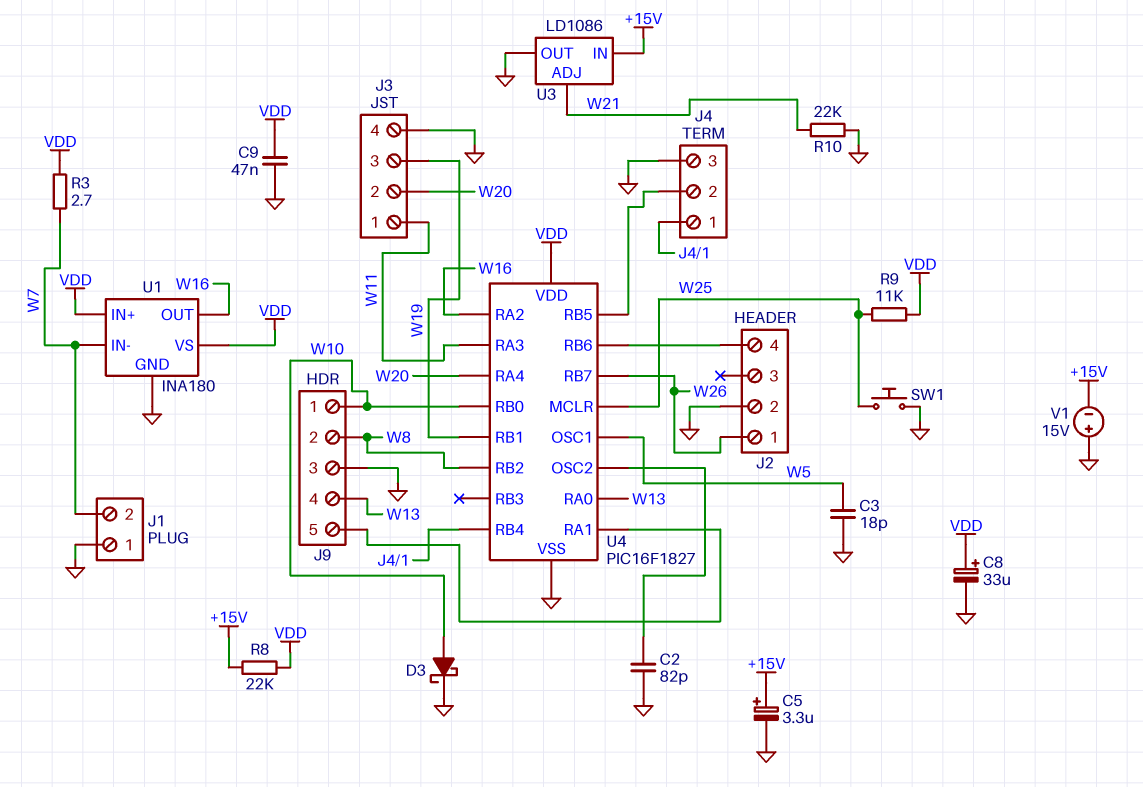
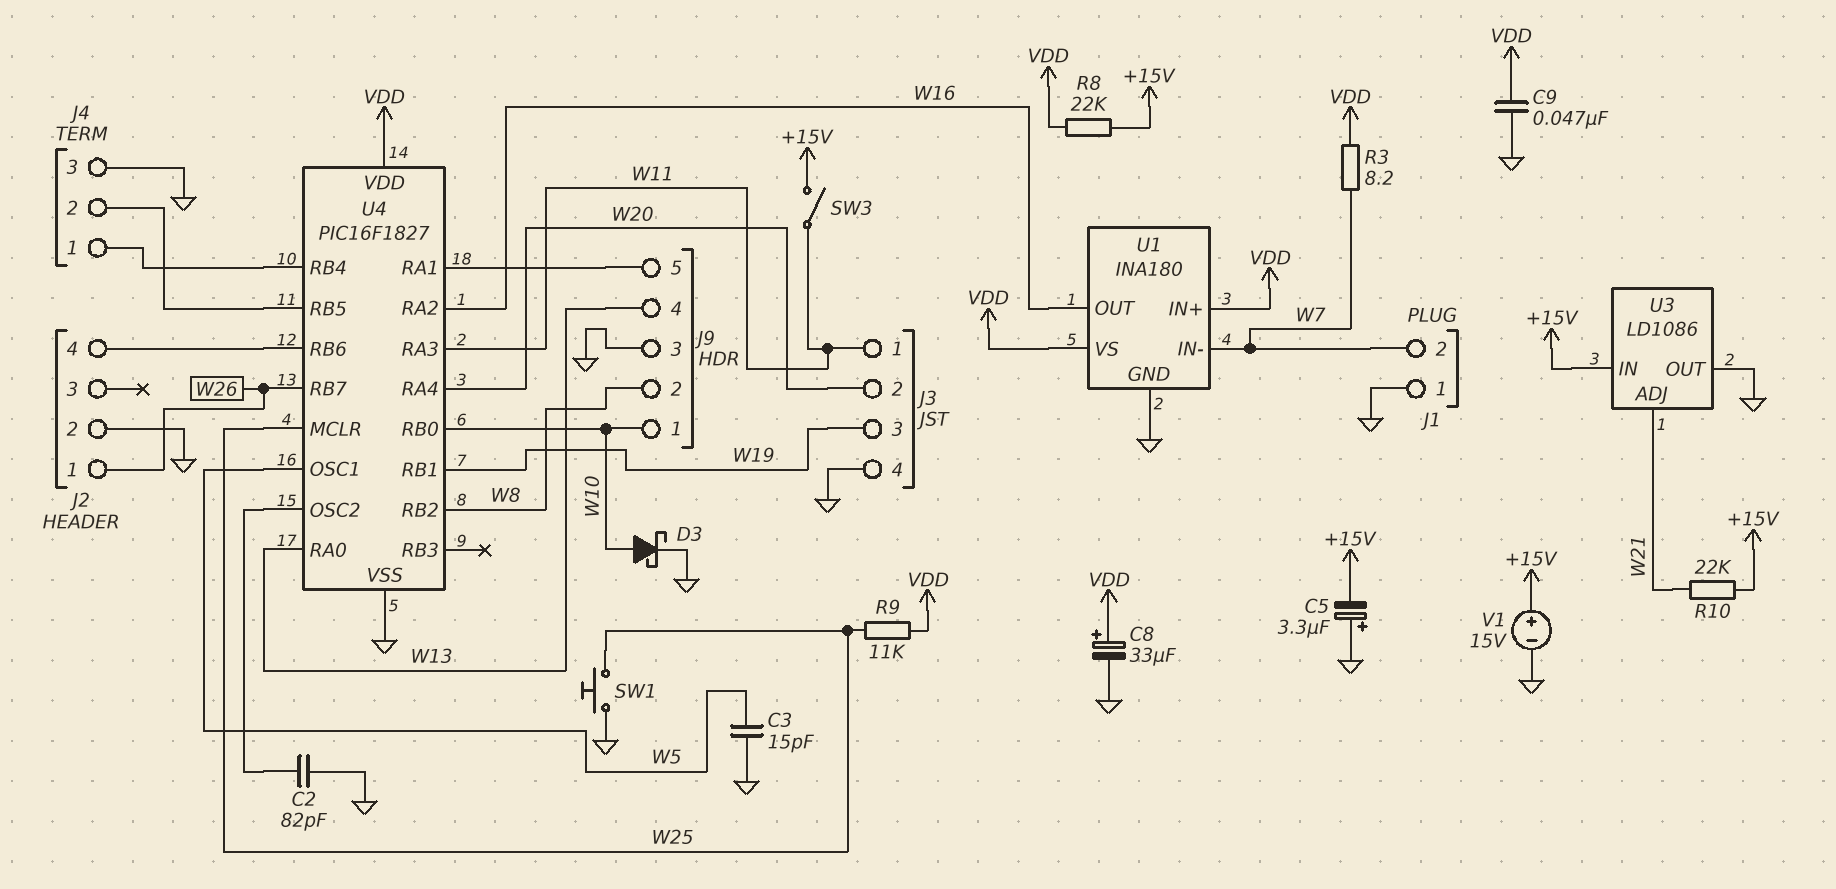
C3: 18pF (GND, W5) -> 15pF (GND, W5)
C5: 3.3uF (plus +15V, minus GND) -> 3.3uF (plus GND, minus +15V)
R3: 2.7 (VDD, W7) -> 8.2 (VDD, W7)
R10: 22k (GND, W21) -> 22k (+15V, W21)
SW3: none -> switch (+15V, W11)
V1: 15V (plus GND, minus +15V) -> 15V (plus +15V, minus GND)

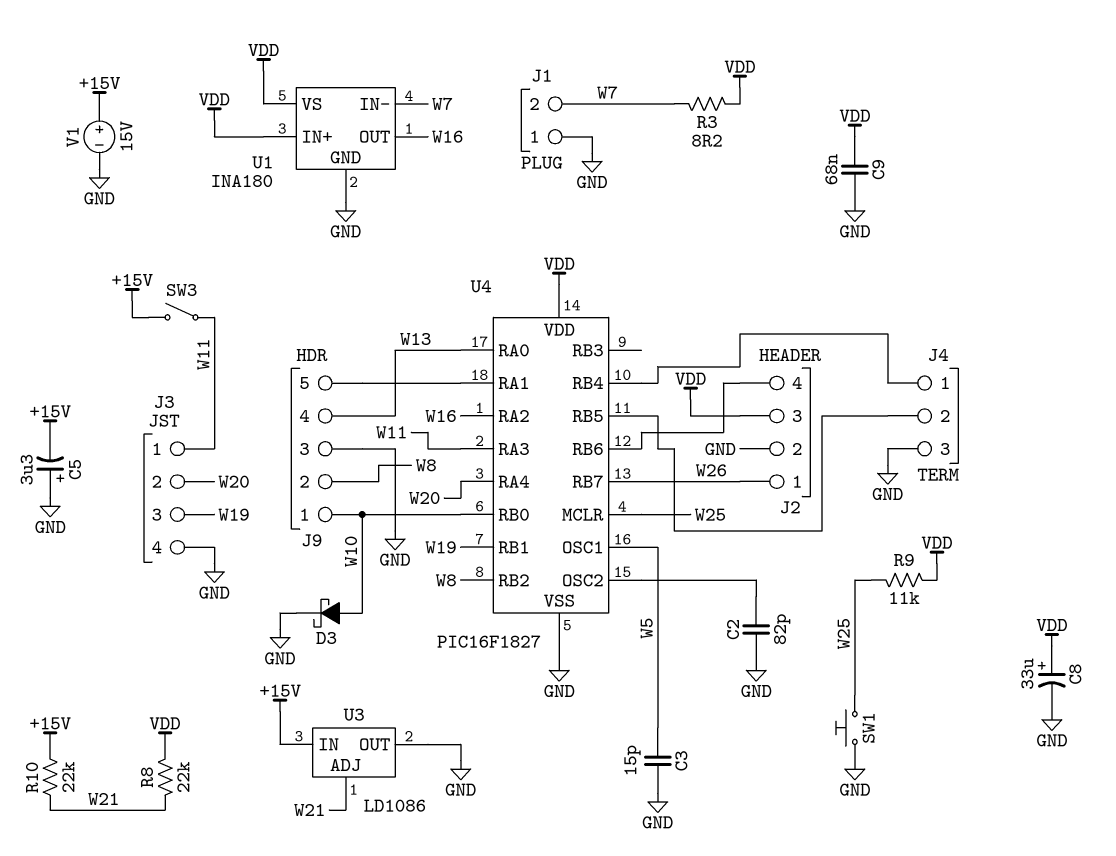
C9: 47nF (GND, VDD) -> 68nF (GND, VDD)
J2 pin 3: none -> VDD
R8: 22k (+15V, VDD) -> 22k (VDD, W21)

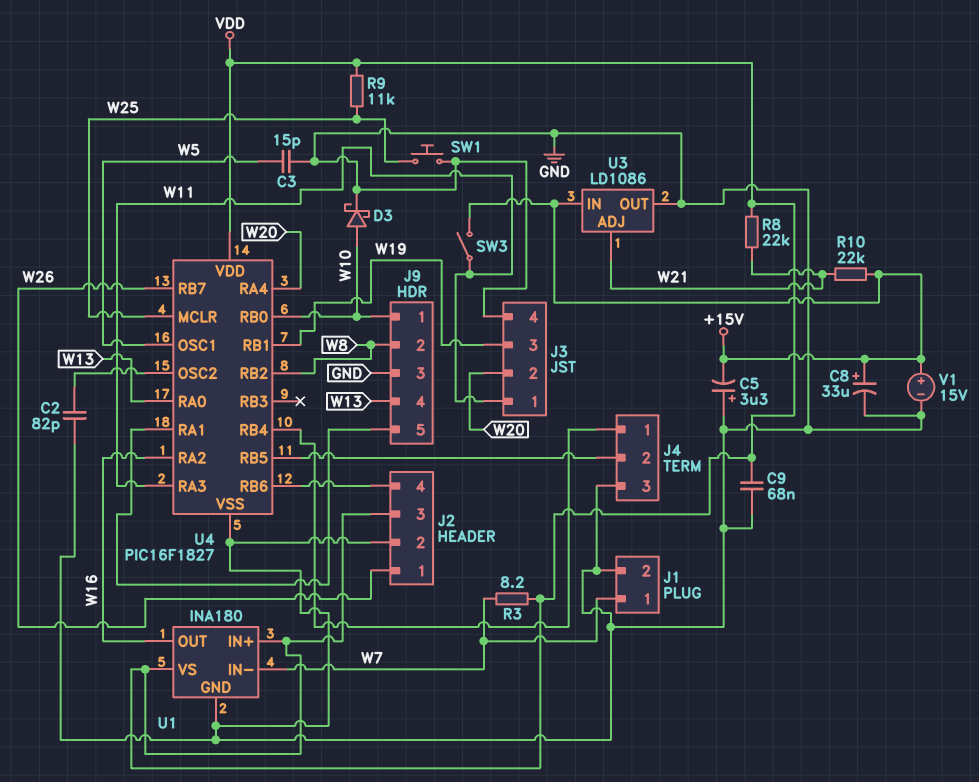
C8: 33uF (plus VDD, minus GND) -> 33uF (plus +15V, minus GND)
J1 pin 1: GND -> W7
J1 pin 2: W7 -> GND

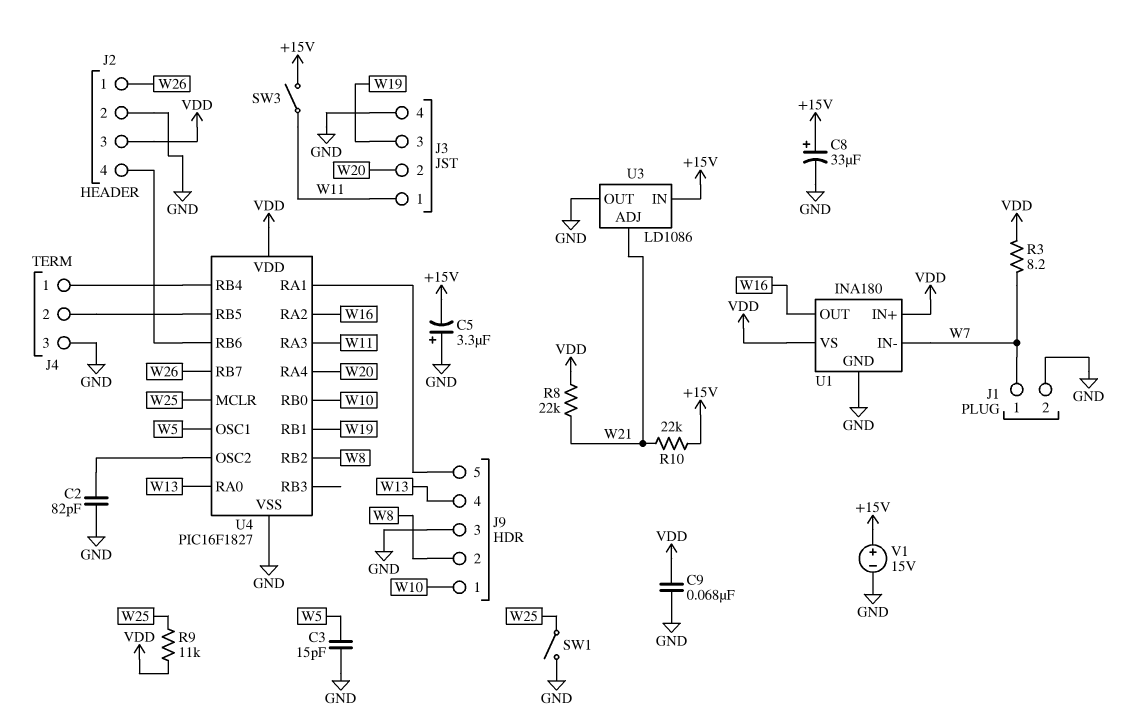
D3: schottky (A W10, K GND) -> none
SW1: button (GND, W25) -> switch (GND, W25)

